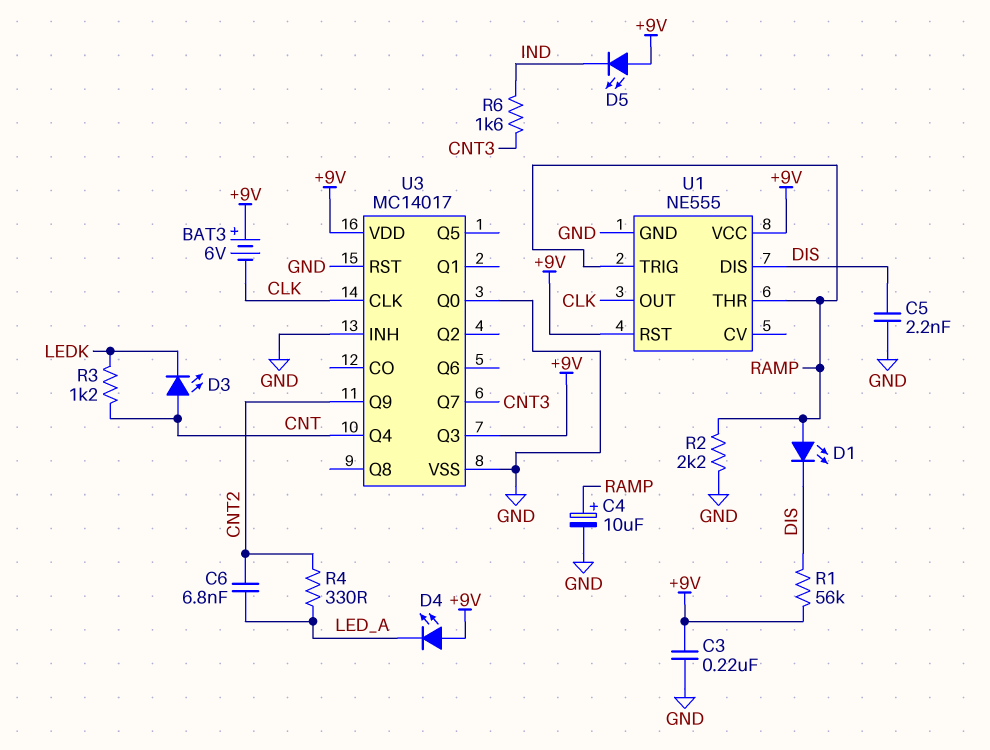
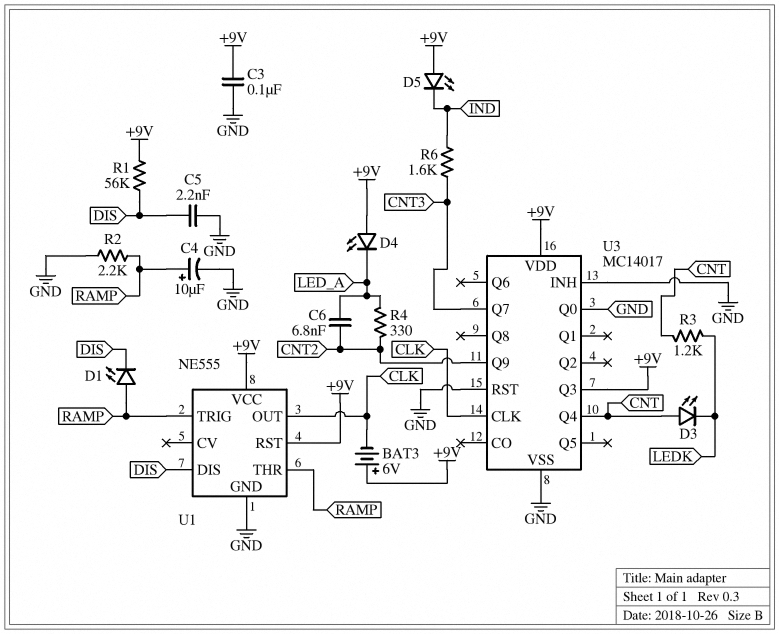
C3: 220nF (+9V, GND) -> 100nF (+9V, GND)

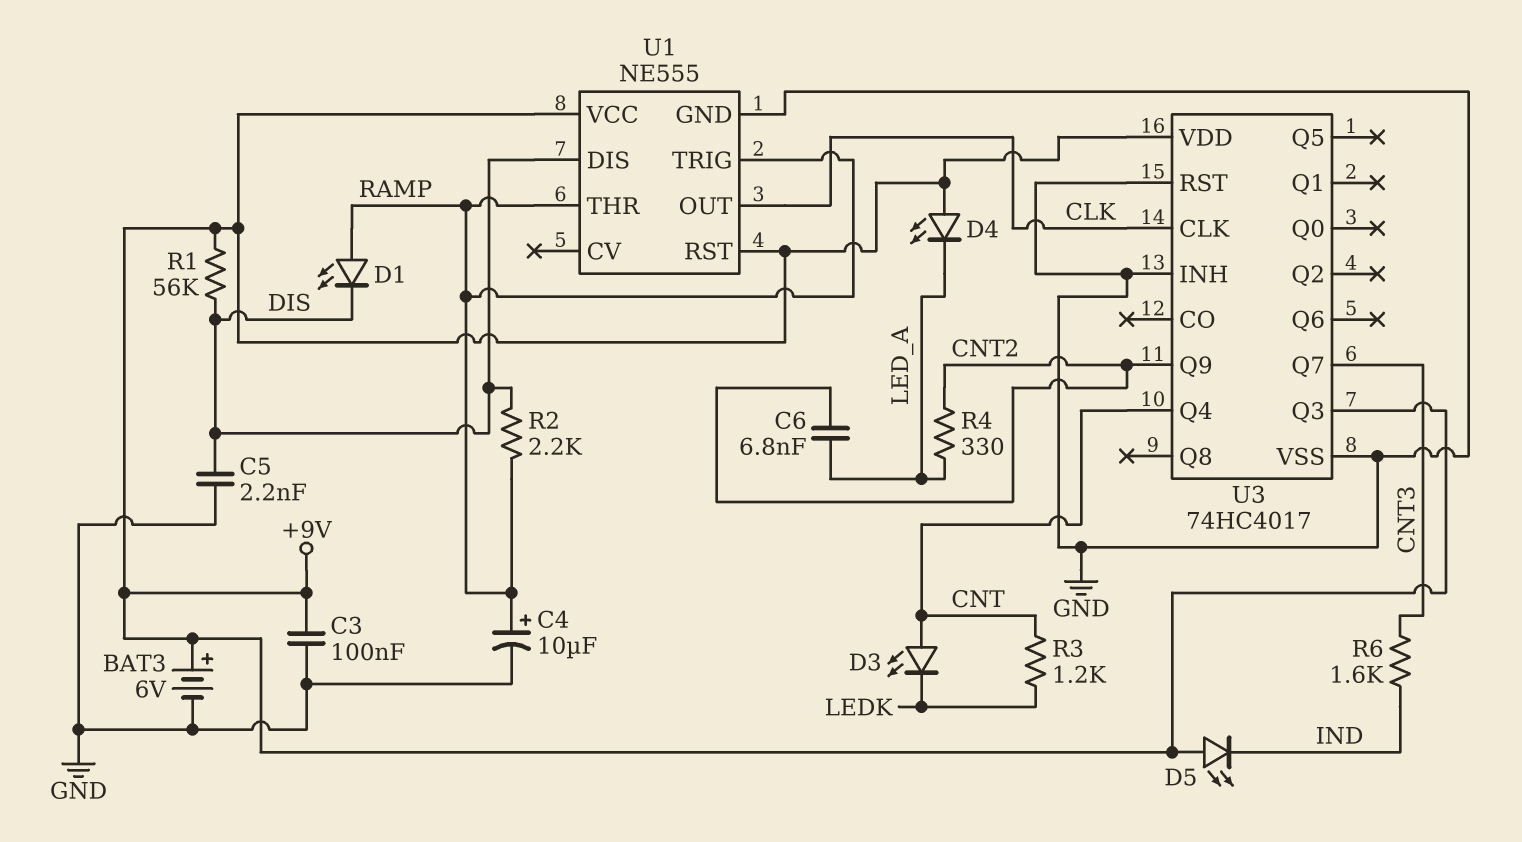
BAT3: 6V (plus +9V, minus CLK) -> 6V (plus +9V, minus GND)
R2: 2.2k (GND, RAMP) -> 2.2k (DIS, RAMP)
U3: MC14017 -> 74HC4017
U3 pin Q0: GND -> none

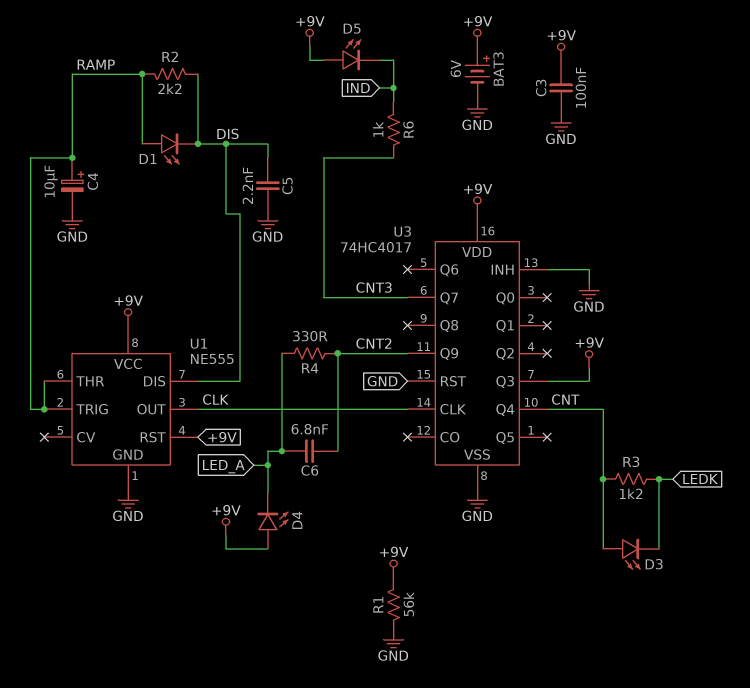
R1: 56k (+9V, DIS) -> 56k (+9V, GND)
R6: 1.6k (CNT3, IND) -> 1k (CNT3, IND)

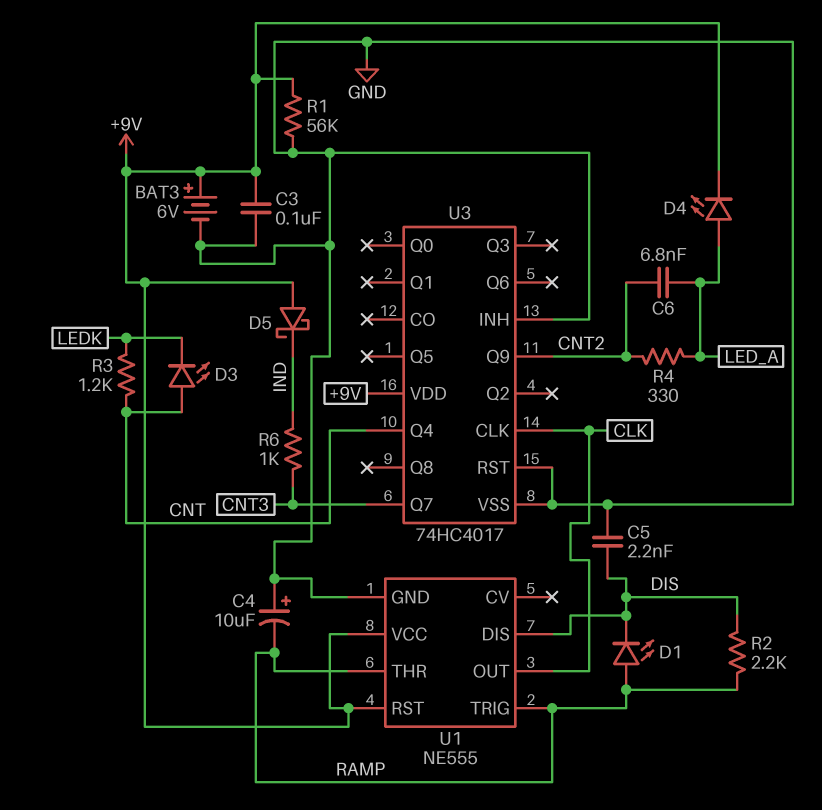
C4: 10uF (plus RAMP, minus GND) -> 10uF (plus GND, minus RAMP)
D4: LED (A +9V, K LED_A) -> LED (A LED_A, K +9V)
D5: LED (A +9V, K IND) -> schottky (A +9V, K IND)
U3 pin Q3: +9V -> none

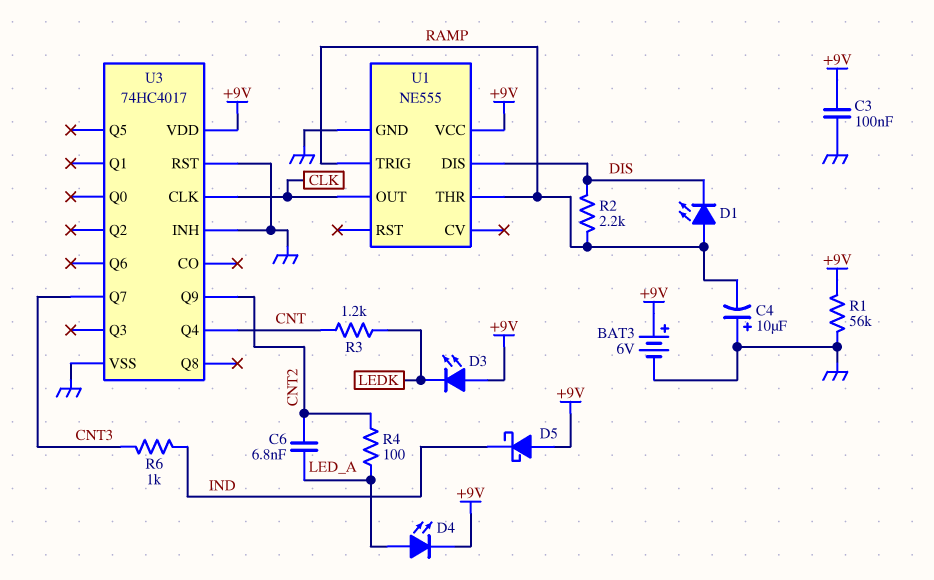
C5: 2.2nF (DIS, GND) -> none
D3: LED (A CNT, K LEDK) -> LED (A +9V, K LEDK)
R4: 330 (CNT2, LED_A) -> 100 (CNT2, LED_A)
U1 pin RST: +9V -> none

